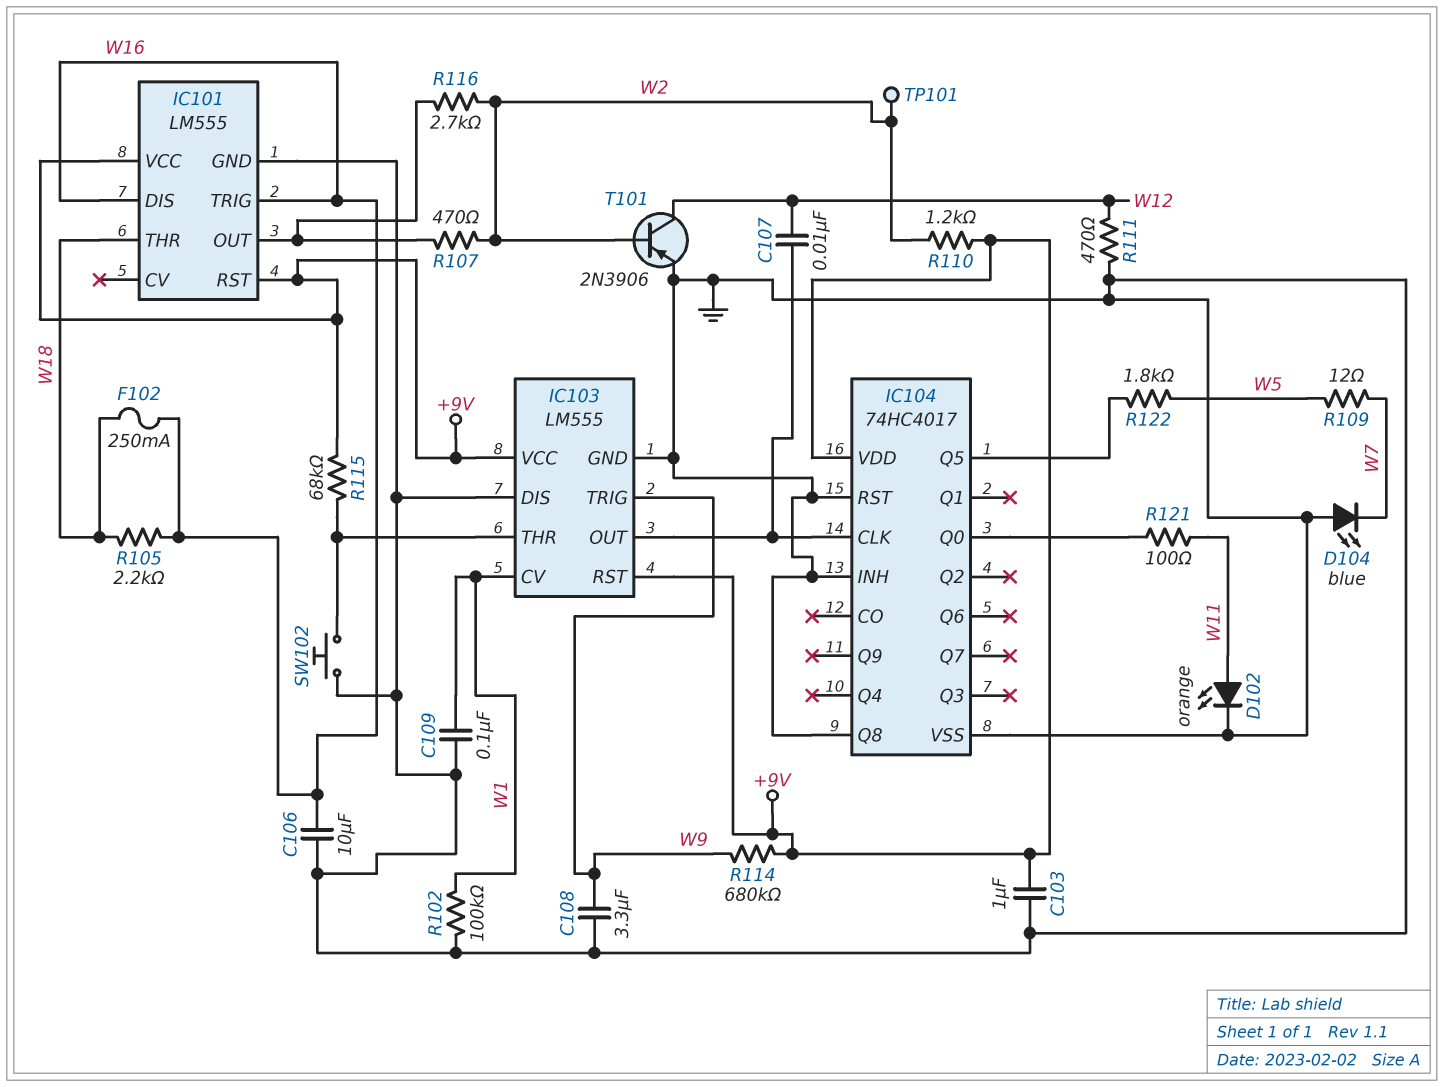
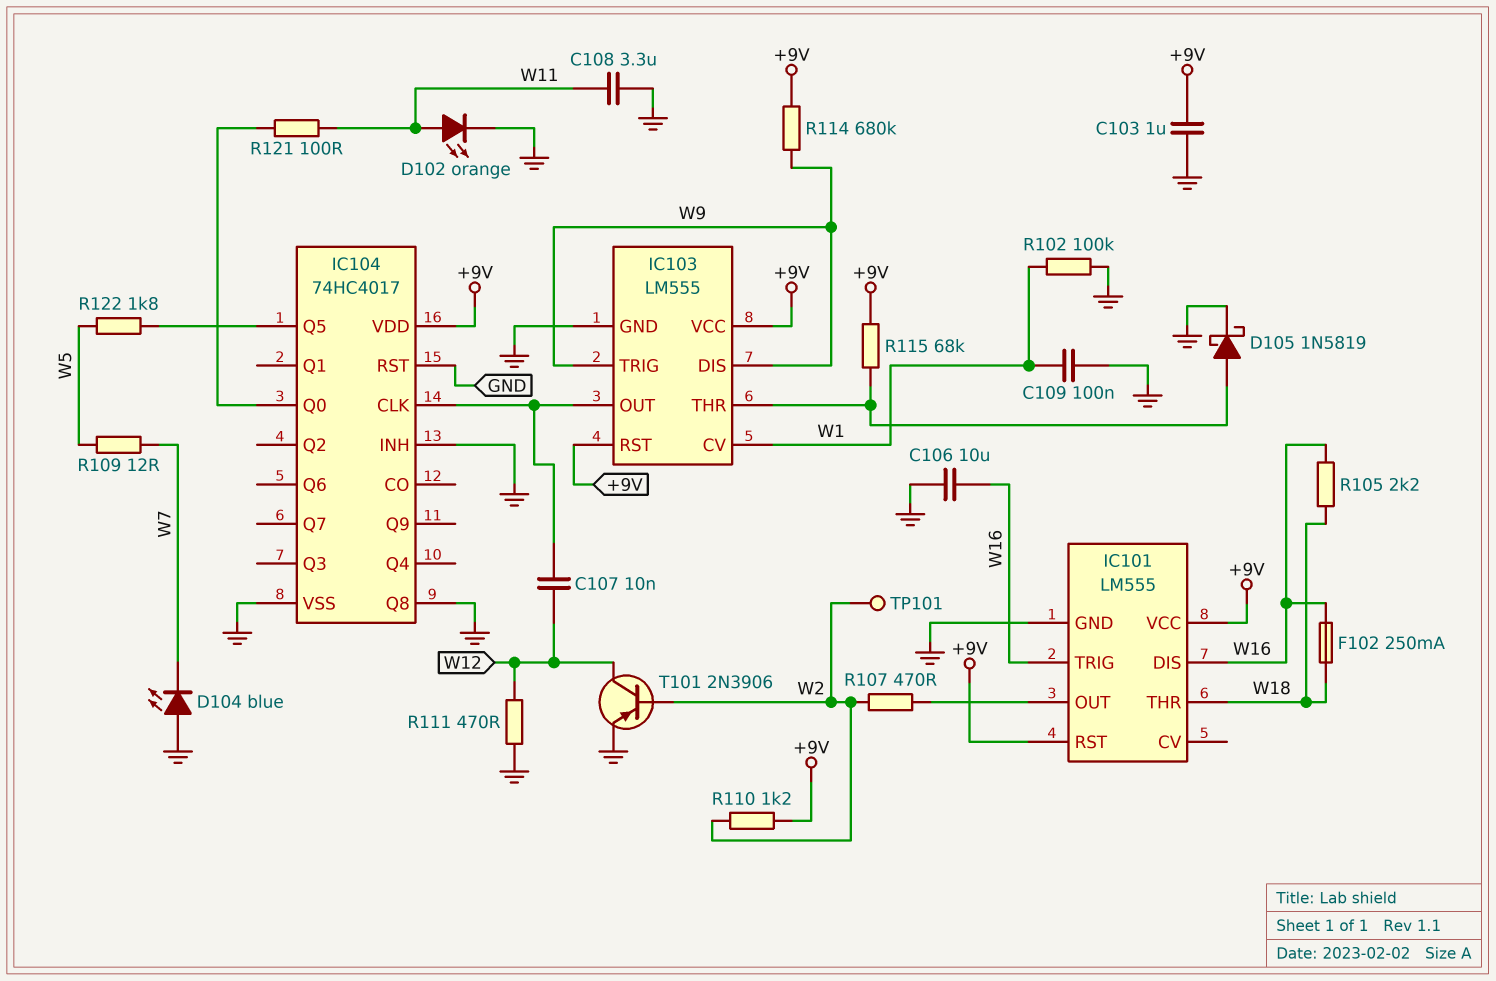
C108: 3.3uF (GND, W9) -> 3.3uF (GND, W11)
D105: none -> schottky 1N5819 (A IC103/THR, K GND)
IC103 pin DIS: GND -> W9
R116: 2.7k (IC101/OUT, W2) -> none
SW102: button (GND, IC103/THR) -> none

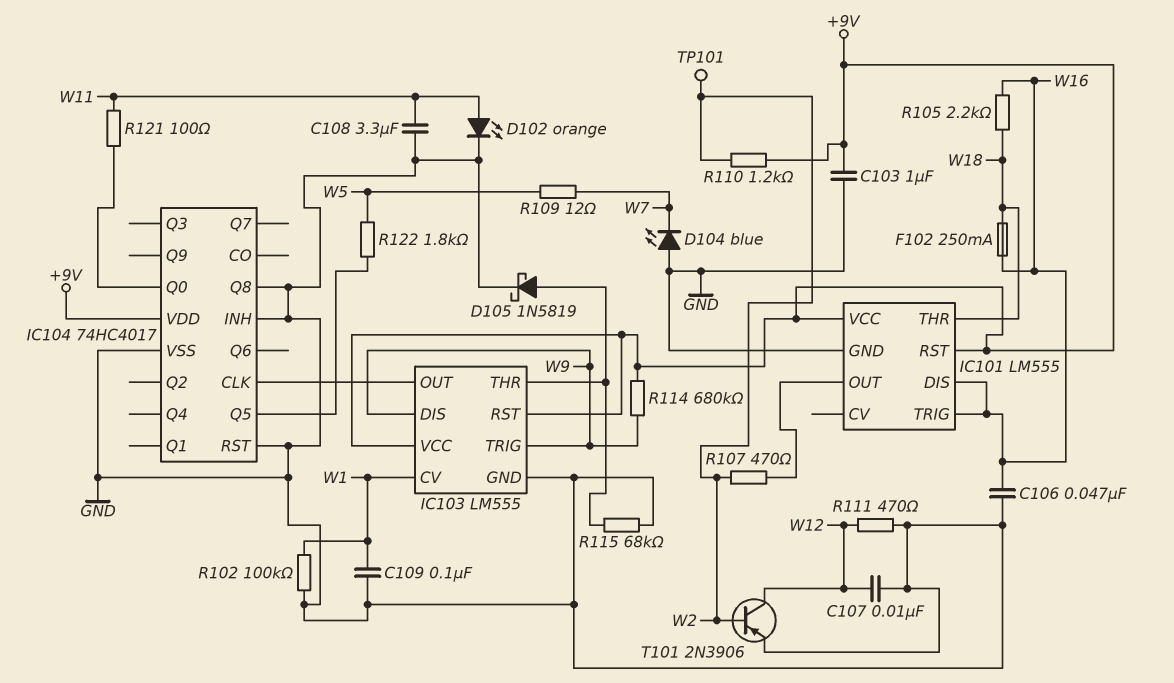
C106: 10uF (GND, W16) -> 47nF (GND, W16)
C107: 10nF (IC103/OUT, W12) -> 10nF (GND, W12)
R115: 68k (+9V, IC103/THR) -> 68k (GND, IC103/THR)

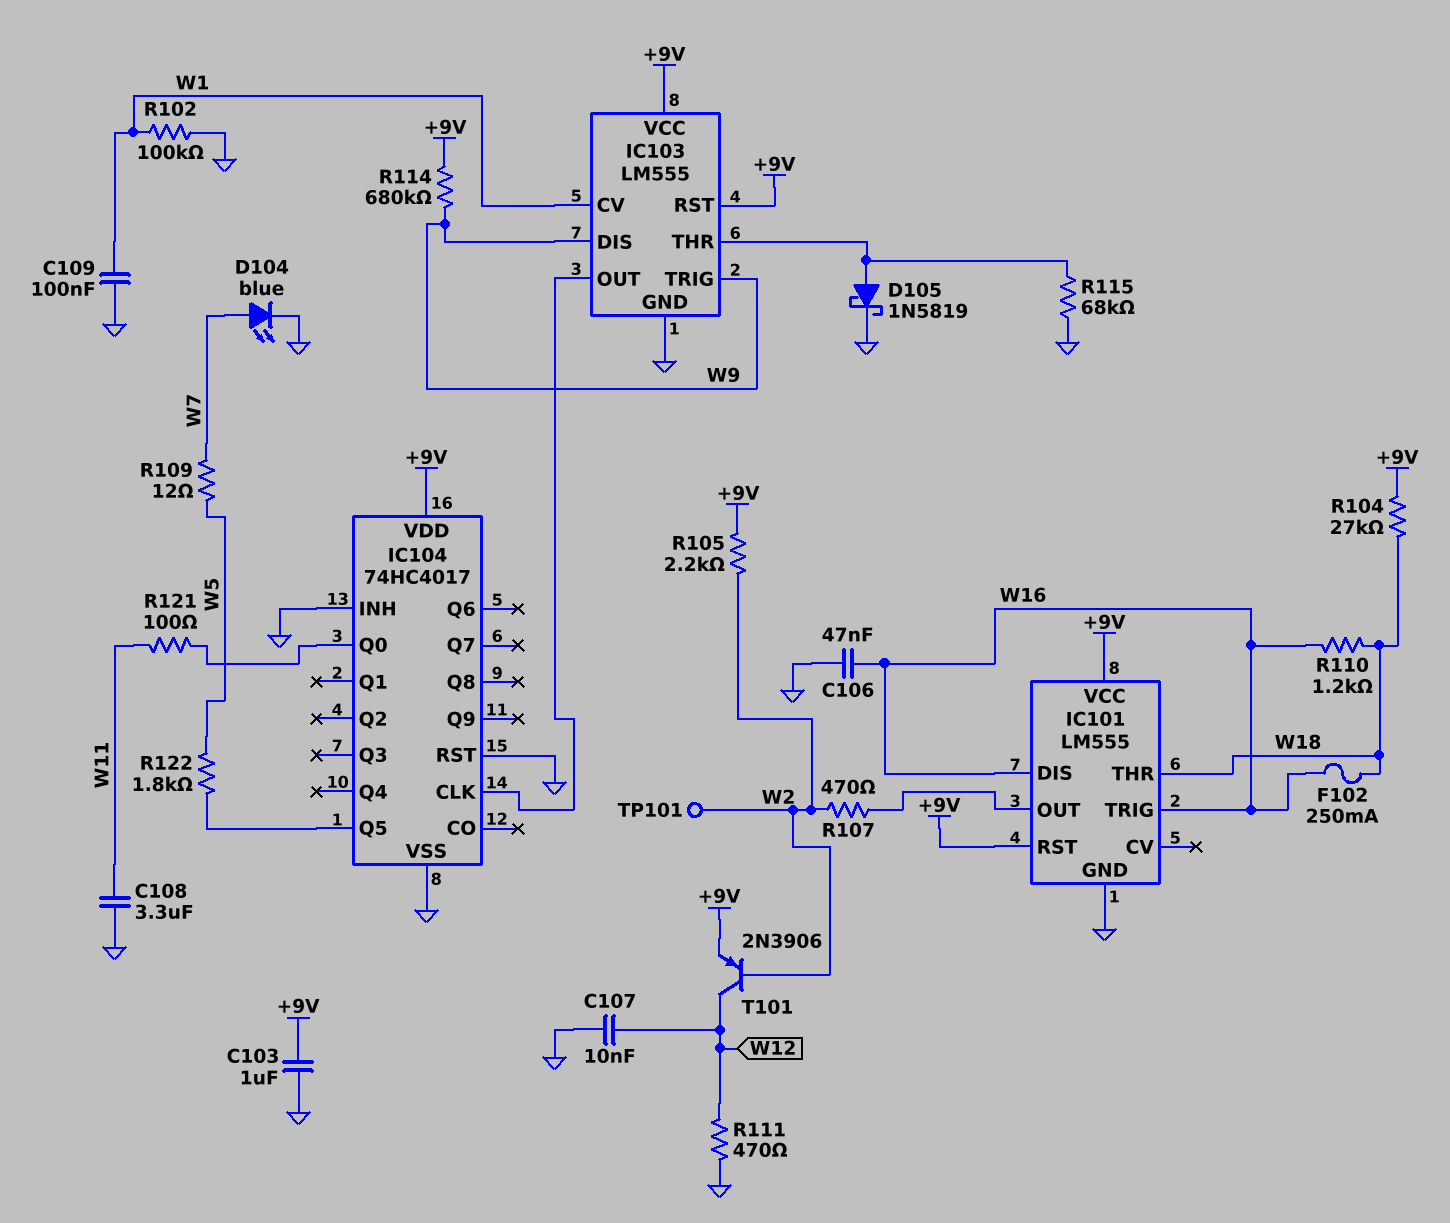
D102: LED orange (A W11, K GND) -> none
D104: LED blue (A GND, K W7) -> LED blue (A W7, K GND)
IC104 pin Q8: GND -> none
R104: none -> 27k (+9V, W18)
R105: 2.2k (W16, W18) -> 2.2k (+9V, W2)
R110: 1.2k (+9V, W2) -> 1.2k (W16, W18)
T101: PNP 2N3906 (B W2, C W12, E GND) -> PNP 2N3906 (B W2, C W12, E +9V)

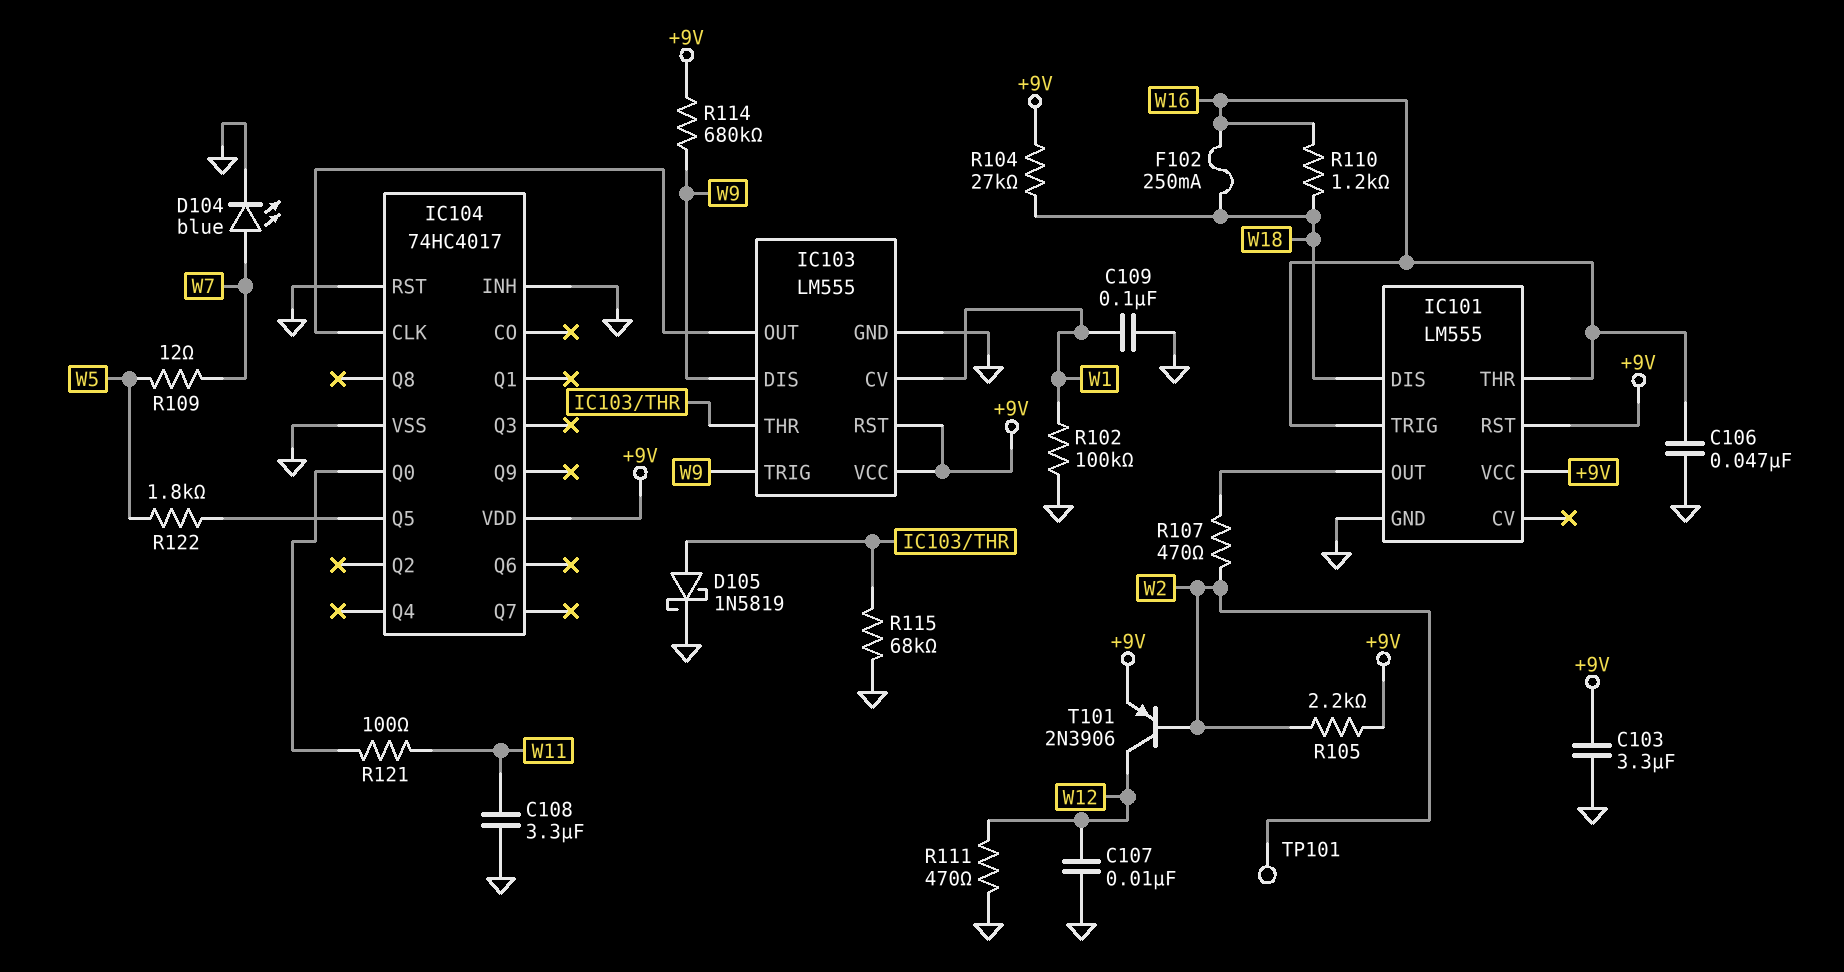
C103: 1uF (+9V, GND) -> 3.3uF (+9V, GND)
IC101 pin DIS: W16 -> W18
IC101 pin THR: W18 -> W16

